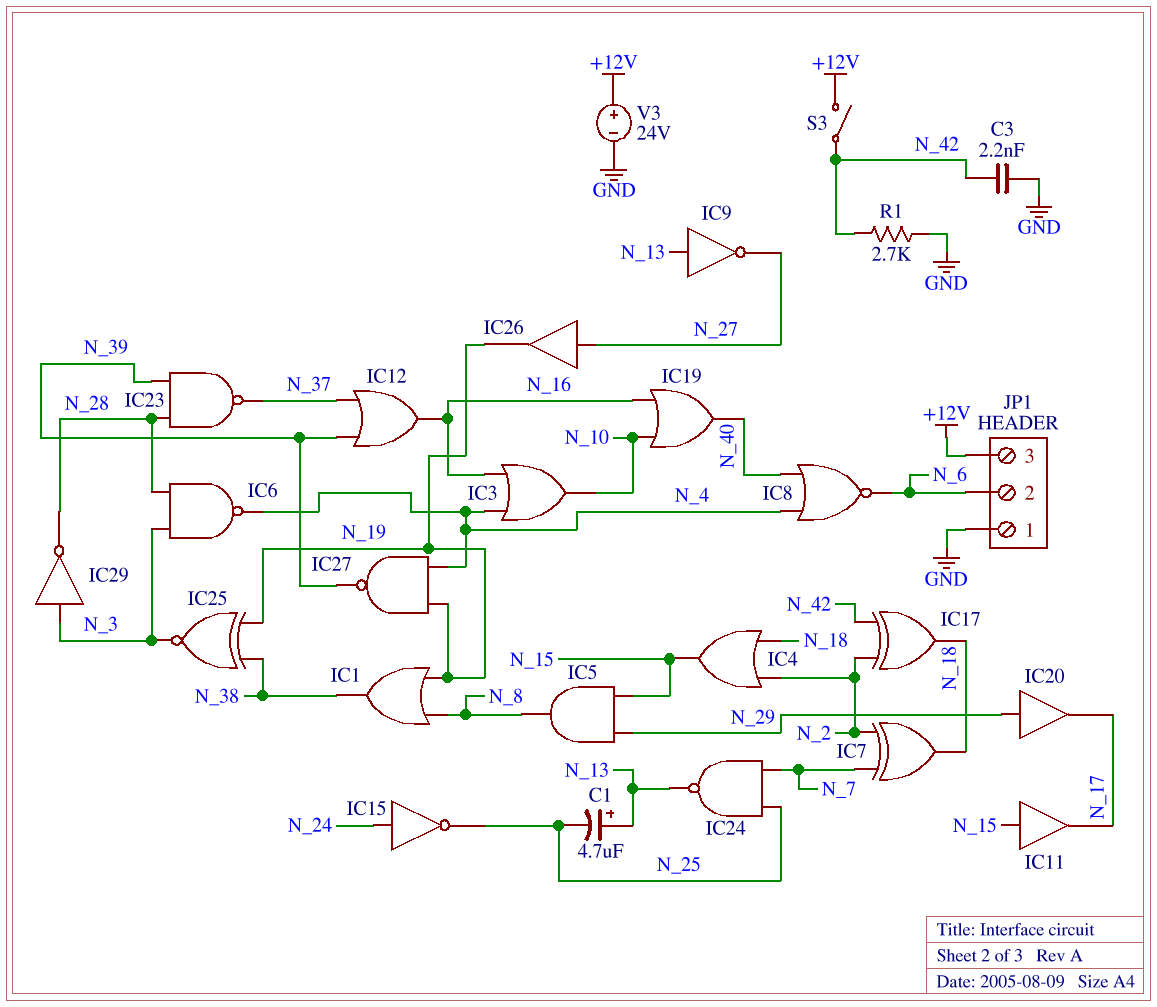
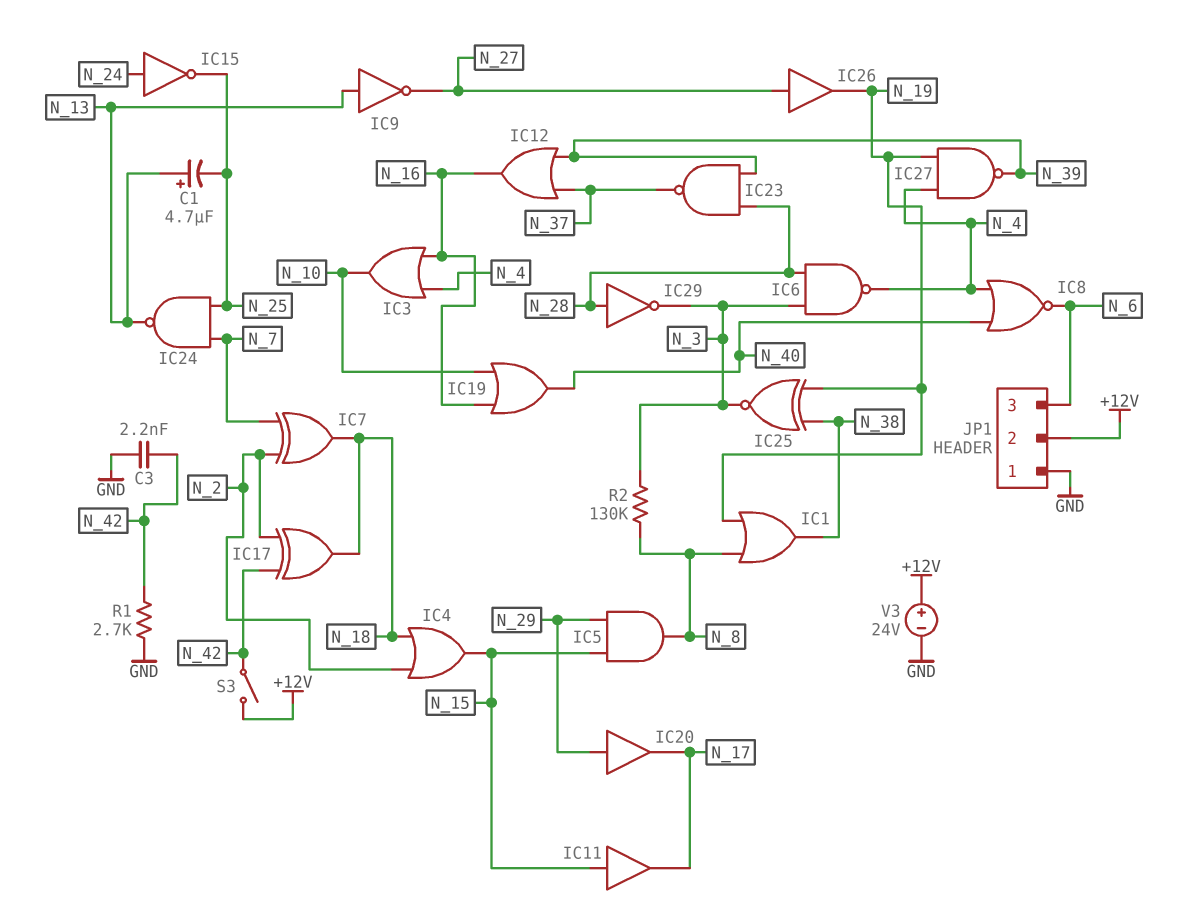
IC29: NOT (in N_3, out N_28) -> NOT (in N_28, out N_3)
JP1 pin 2: N_6 -> +12V
JP1 pin 3: +12V -> N_6
R2: none -> 130k (N_3, N_8)

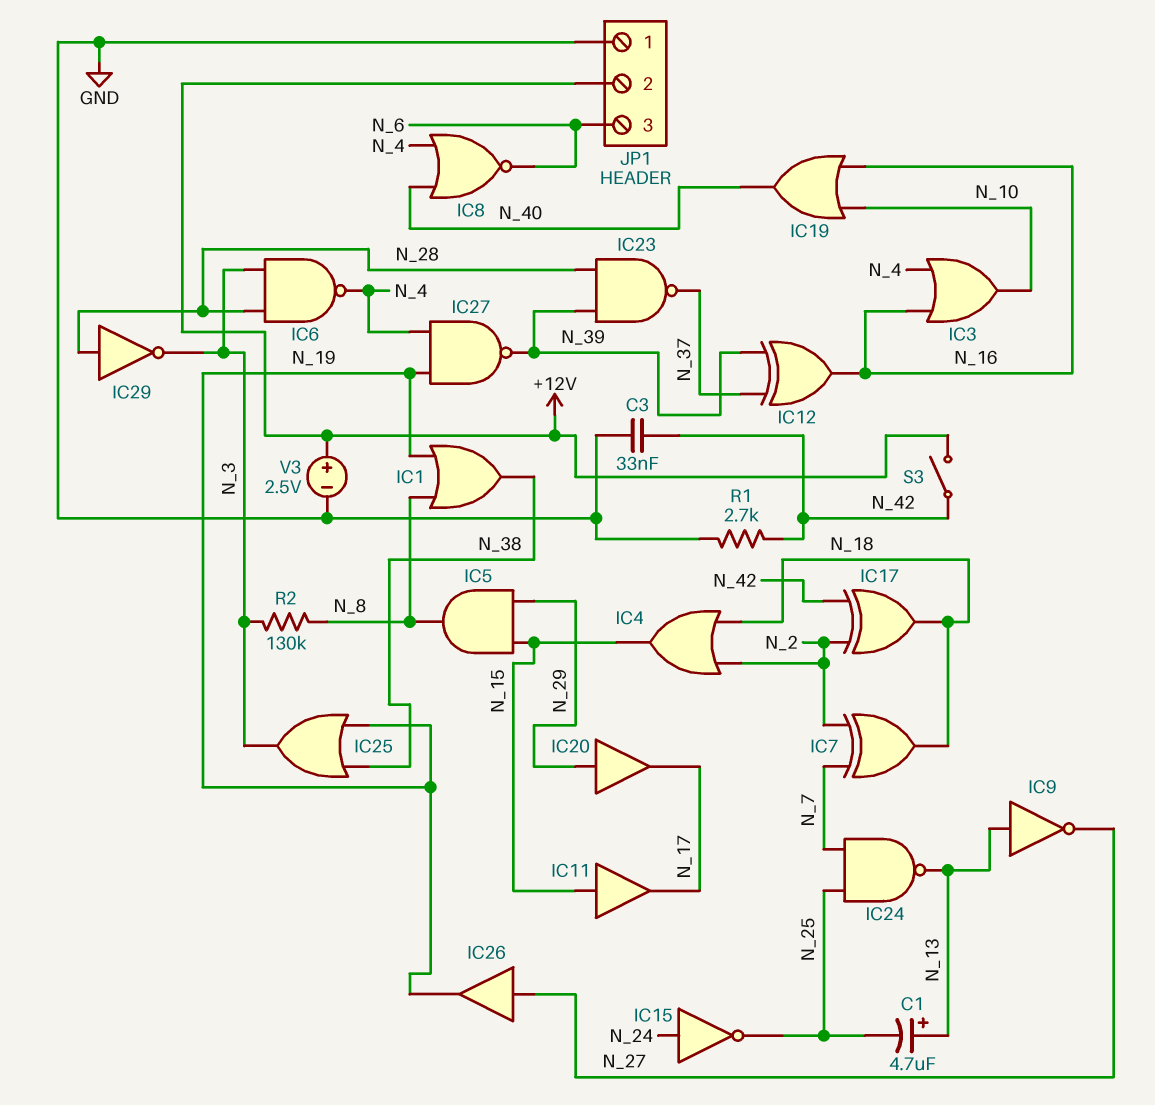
C3: 2.2nF (GND, N_42) -> 33nF (GND, N_42)
IC12: OR (in N_37, in N_39, out N_16) -> XOR (in N_37, in N_39, out N_16)
IC25: XNOR (in N_19, in N_38, out N_3) -> OR (in N_19, in N_38, out N_3)
V3: 24V (plus +12V, minus GND) -> 2.5V (plus +12V, minus GND)

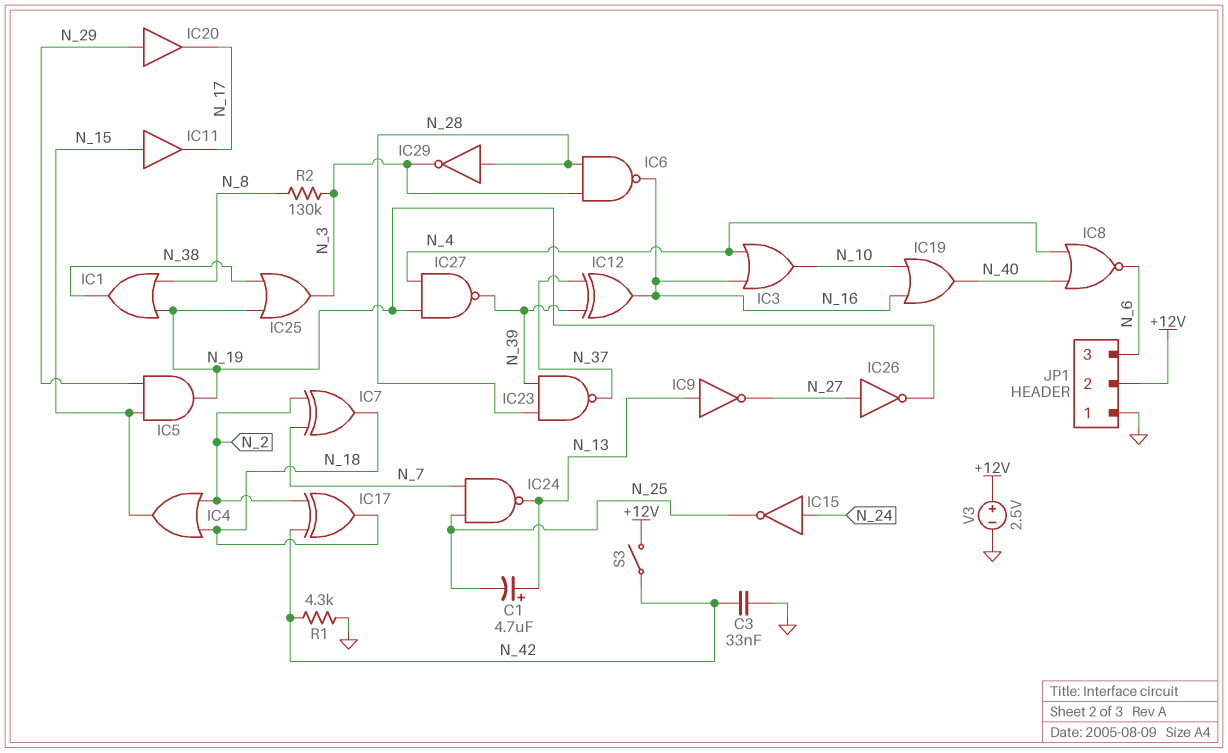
IC5: AND (in N_15, in N_29, out N_8) -> AND (in N_15, in N_29, out N_19)
IC6: NAND (in N_3, in N_28, out N_4) -> NAND (in N_3, in N_28, out N_16)
IC26: buffer (in N_27, out N_19) -> NOT (in N_27, out N_19)
R1: 2.7k (GND, N_42) -> 4.3k (GND, N_42)

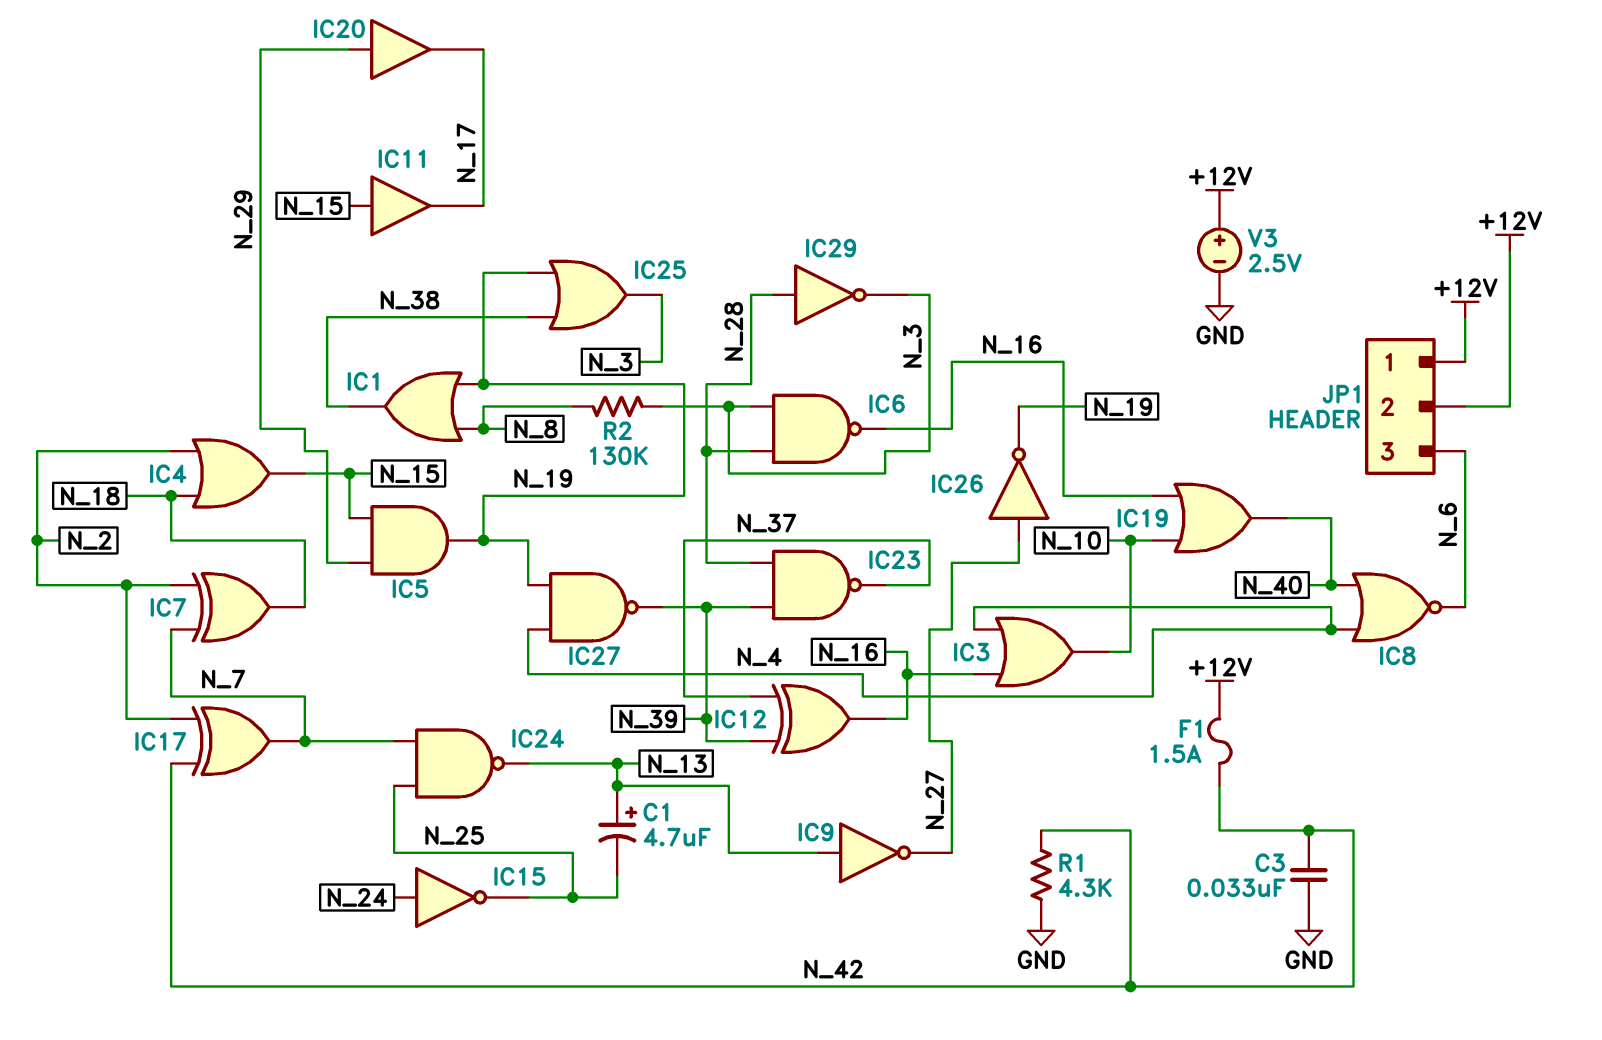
F1: none -> 1.5A (+12V, N_42)
IC17: XOR (in N_2, in N_42, out N_18) -> XOR (in N_2, in N_42, out N_7)
JP1 pin 1: GND -> +12V
S3: switch (+12V, N_42) -> none

